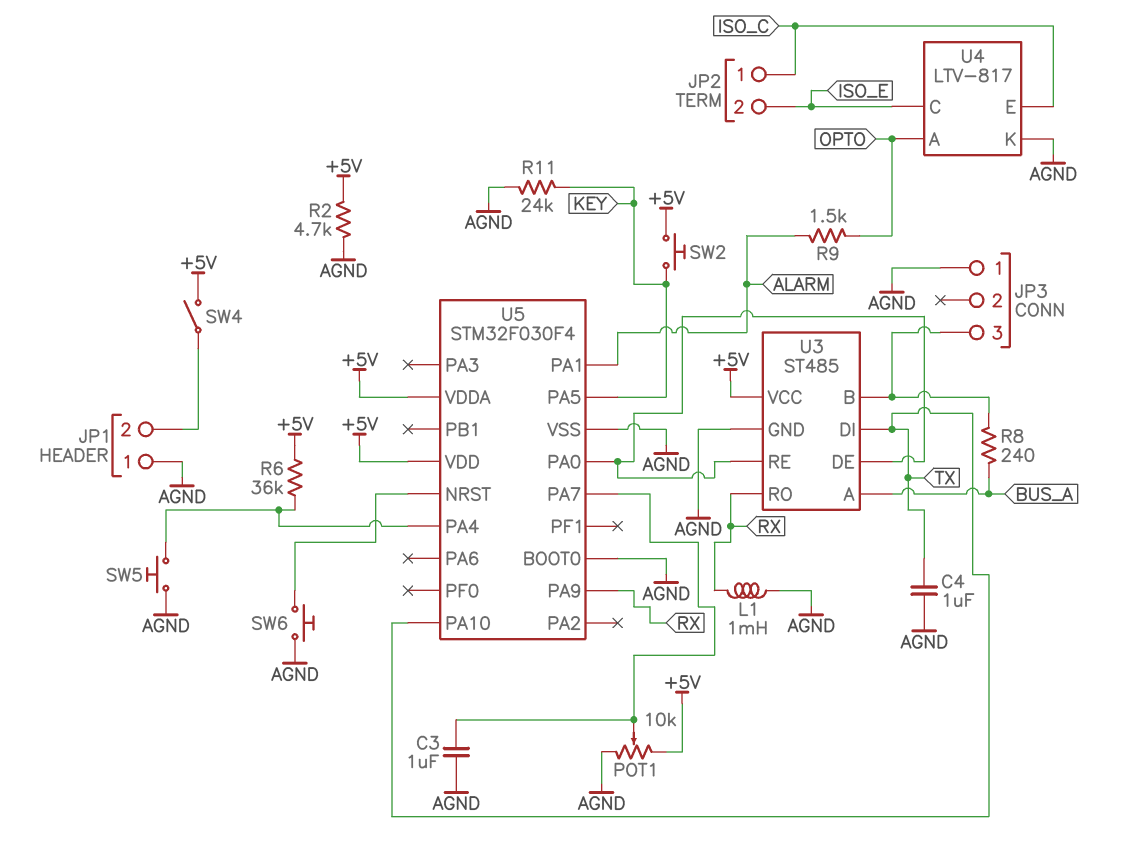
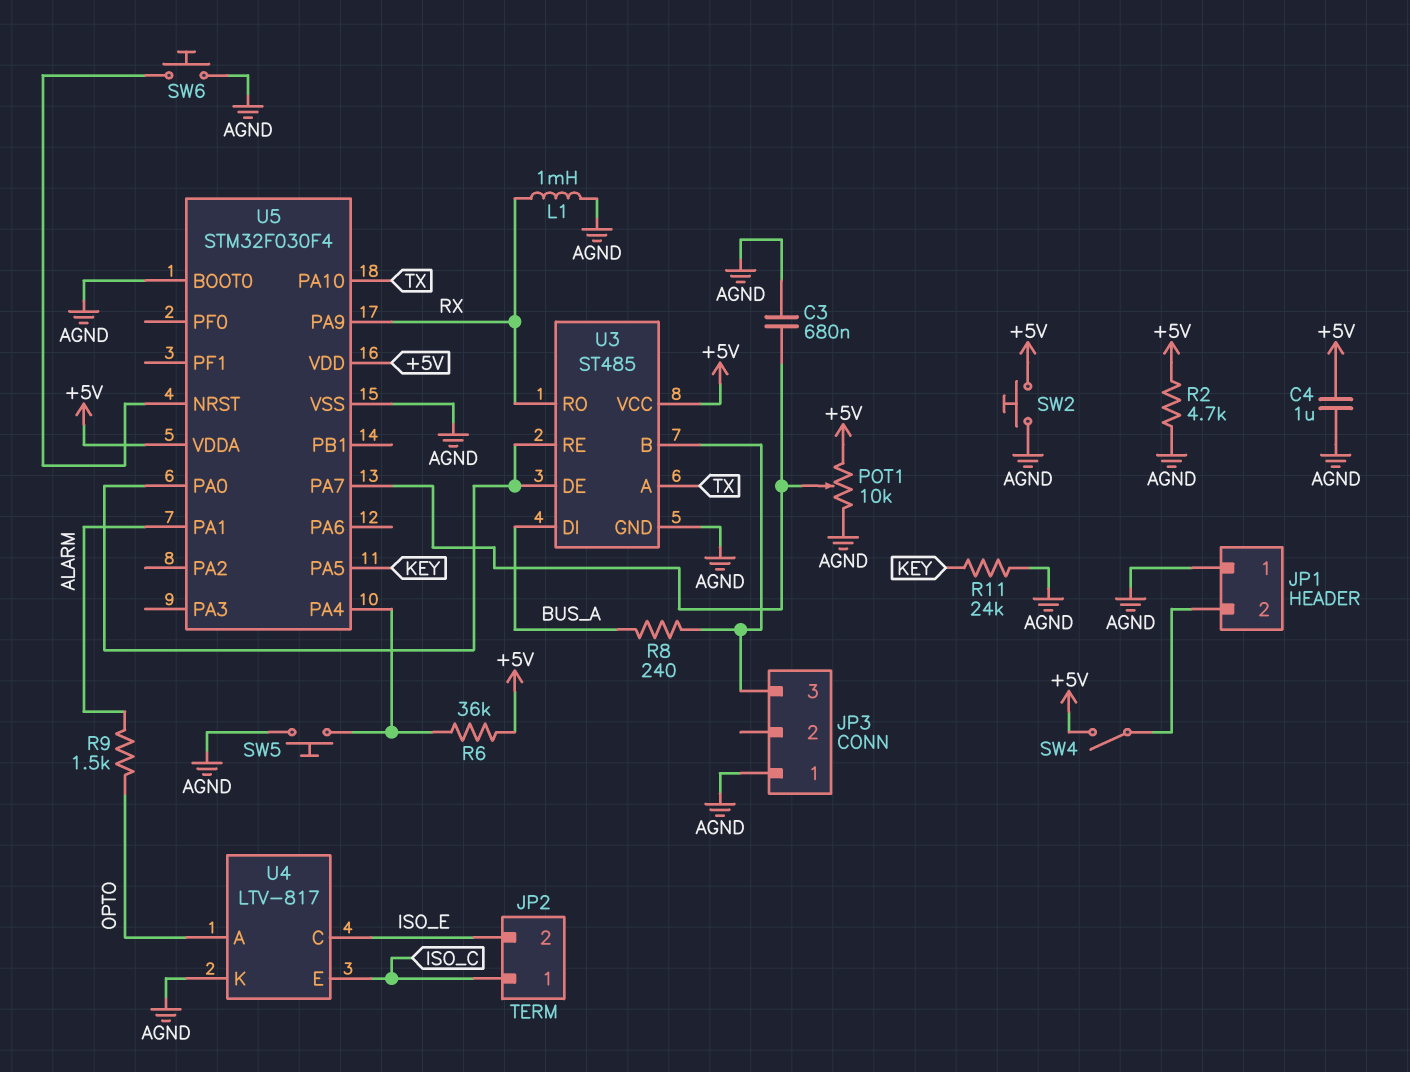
C3: 1uF (AGND, U5/PA7) -> 680nF (AGND, U5/PA7)
C4: 1uF (AGND, TX) -> 1uF (+5V, AGND)
SW2: button (+5V, KEY) -> button (+5V, AGND)
U3 pin A: BUS_A -> TX
U3 pin DI: TX -> BUS_A

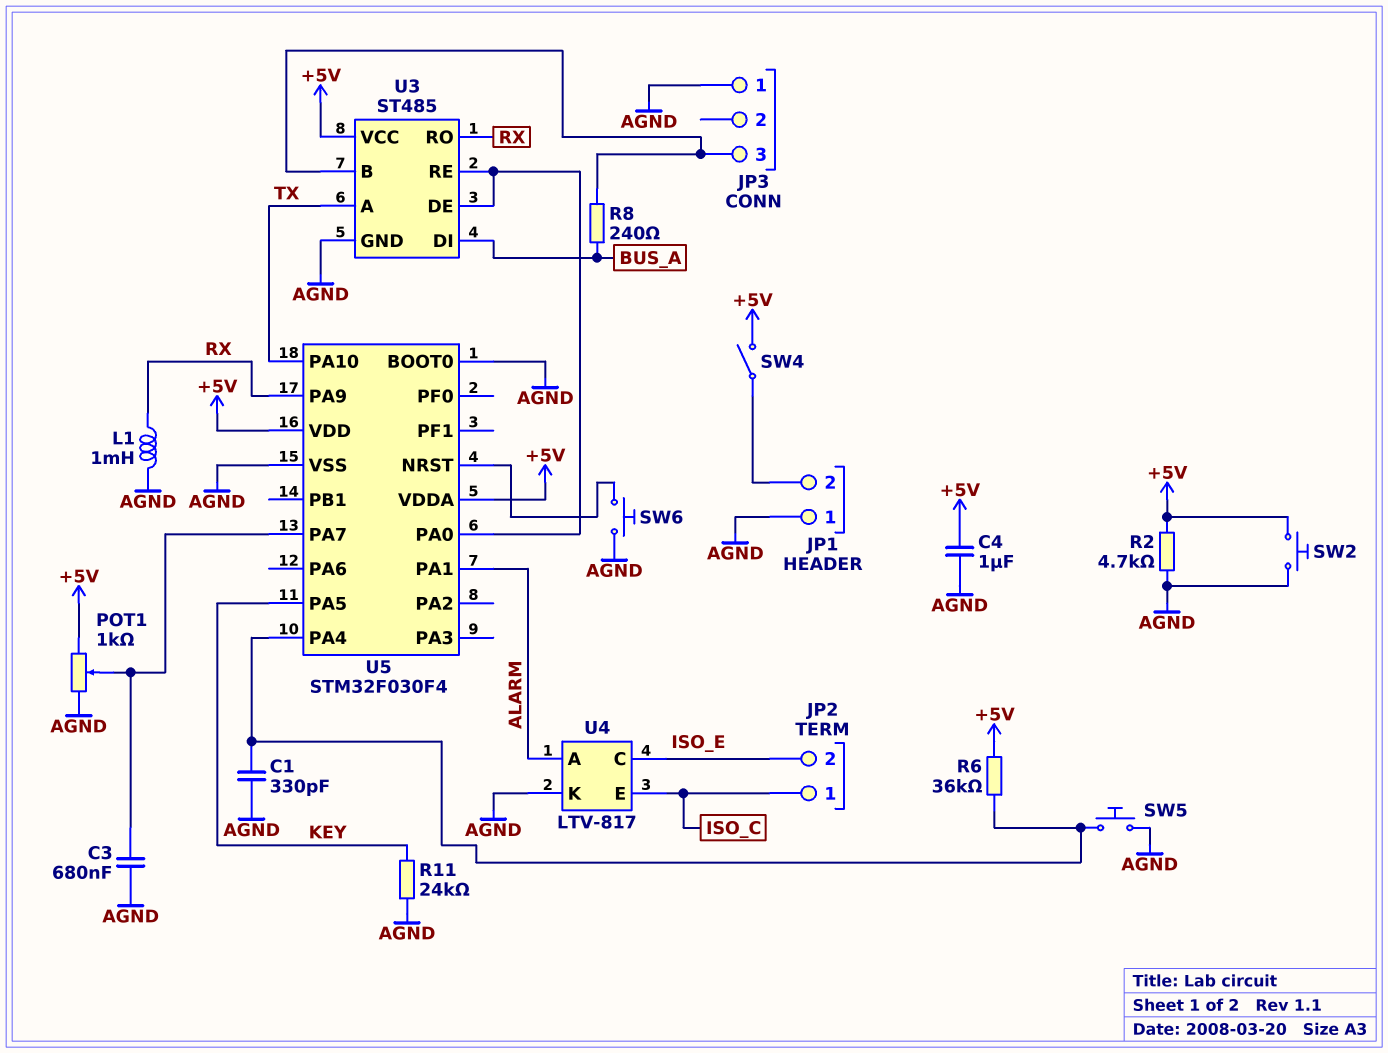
C1: none -> 330pF (AGND, U5/PA4)
POT1: 10k (+5V, AGND, wiper U5/PA7) -> 1k (+5V, AGND, wiper U5/PA7)
R9: 1.5k (ALARM, OPTO) -> none
U4 pin A: OPTO -> ALARM

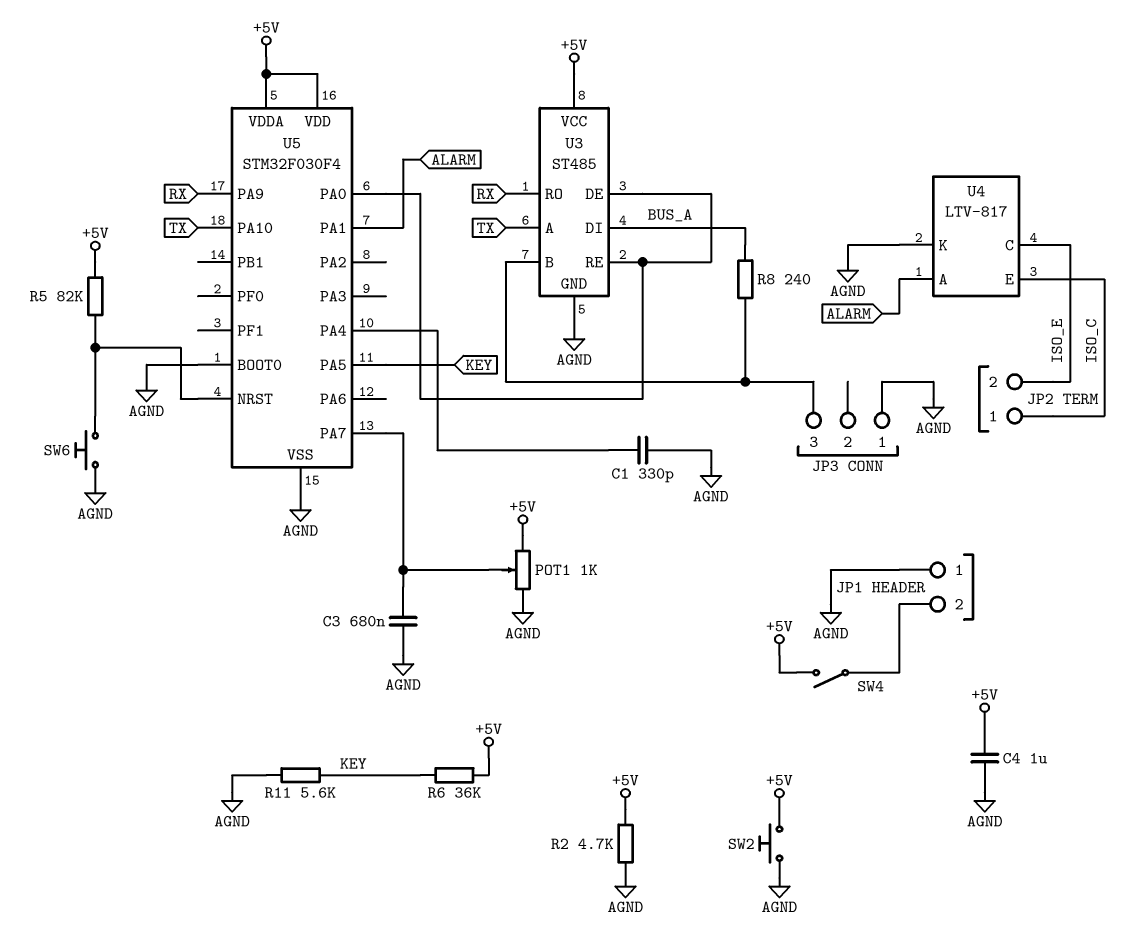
L1: 1mH (AGND, RX) -> none
R5: none -> 82k (+5V, U5/NRST)
R6: 36k (+5V, U5/PA4) -> 36k (+5V, KEY)
R11: 24k (AGND, KEY) -> 5.6k (AGND, KEY)
SW5: button (AGND, U5/PA4) -> none

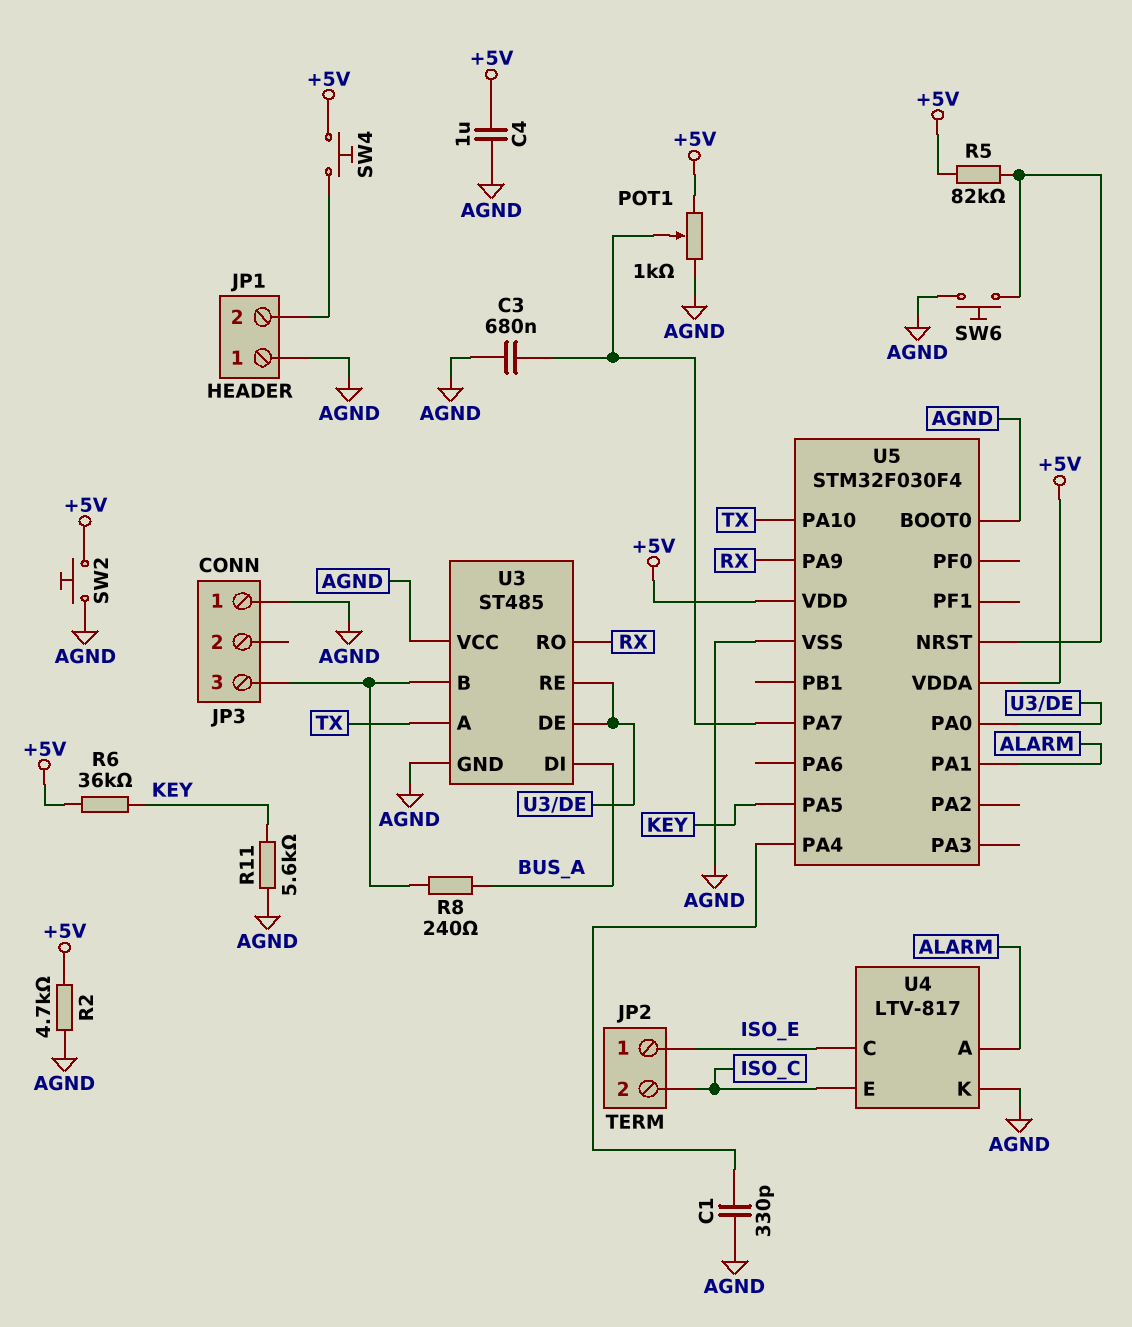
JP2 pin 1: ISO_C -> ISO_E
JP2 pin 2: ISO_E -> ISO_C
SW4: switch (+5V, JP1/2) -> button (+5V, JP1/2)
U3 pin VCC: +5V -> AGND

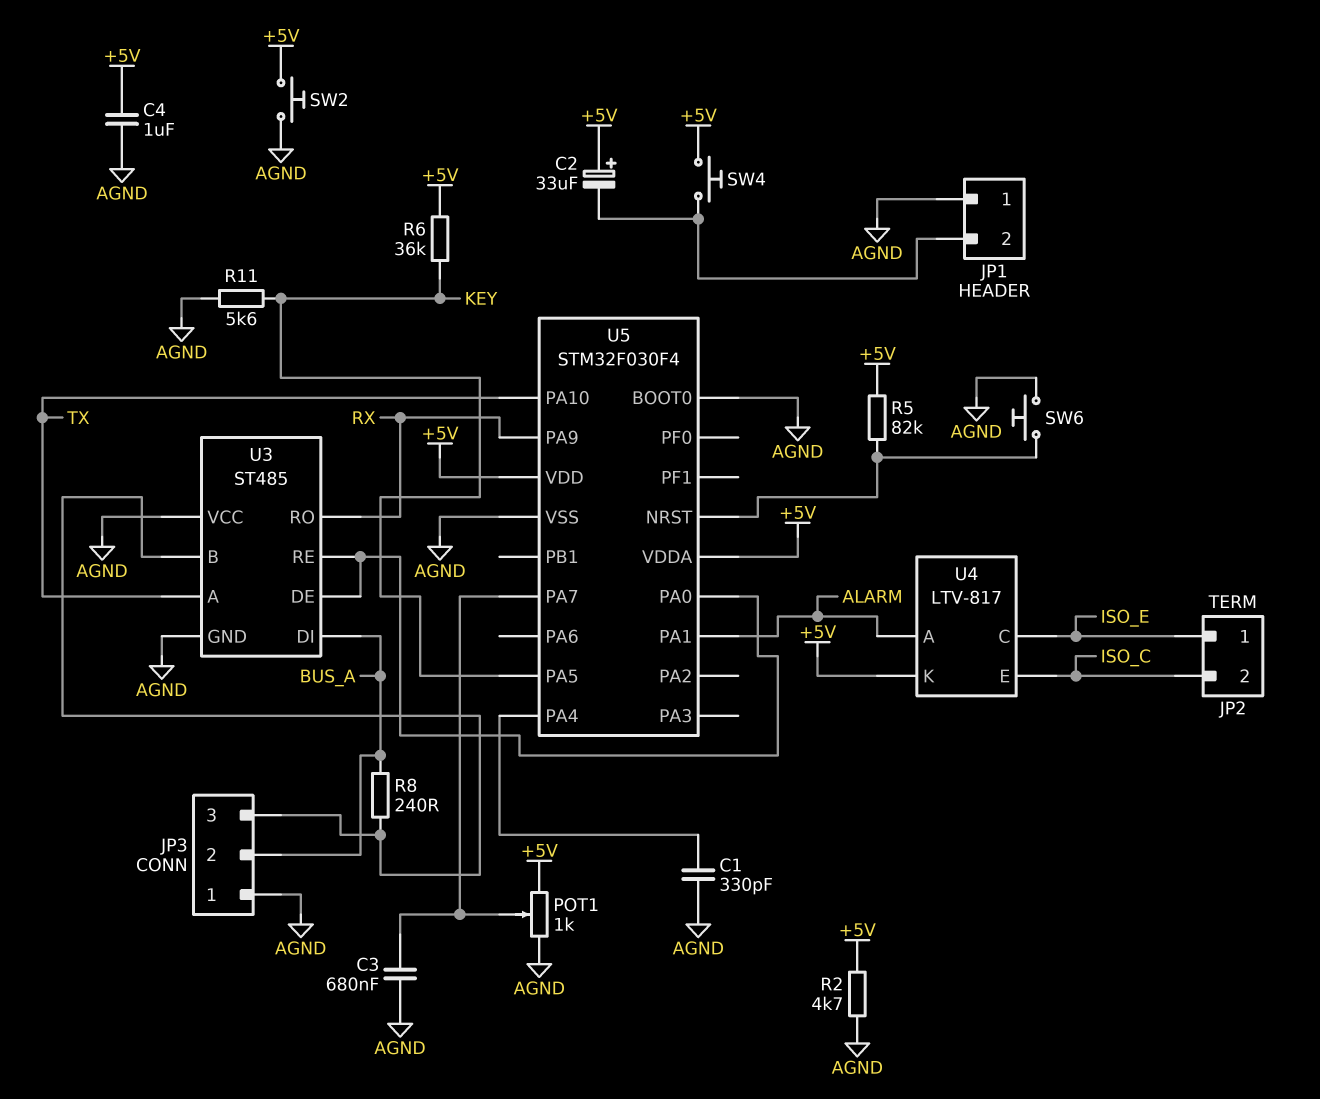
C2: none -> 33uF (plus +5V, minus JP1/2)
JP3 pin 2: none -> BUS_A
U4 pin K: AGND -> +5V

